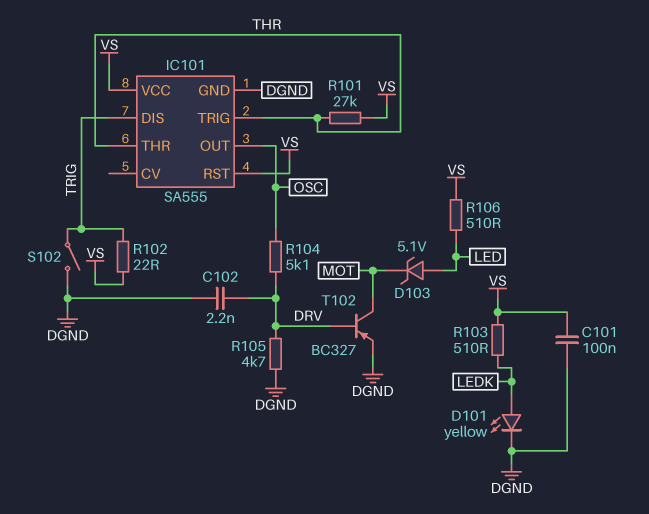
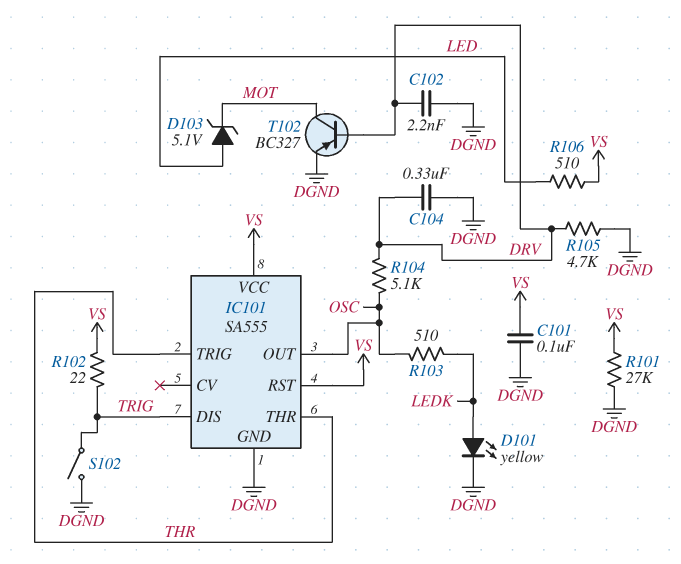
C104: none -> 330nF (DGND, DRV)
R101: 27k (THR, VS) -> 27k (DGND, VS)
R103: 510 (LEDK, VS) -> 510 (LEDK, OSC)

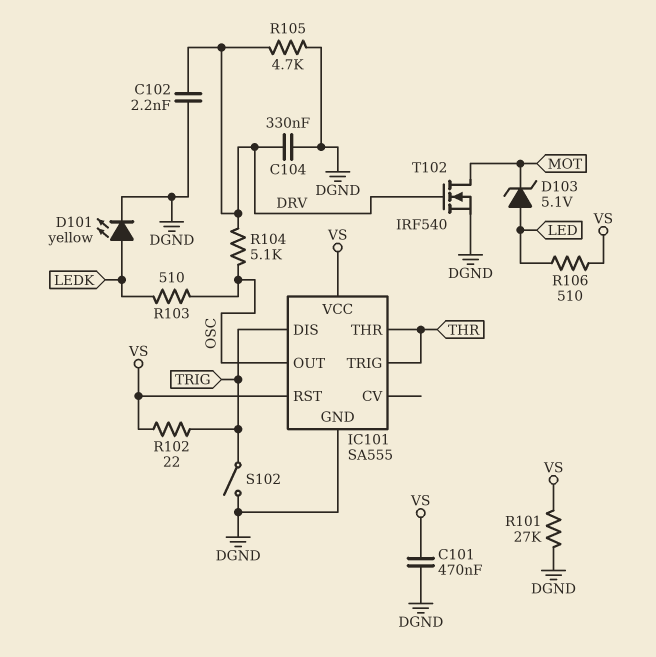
C101: 100nF (DGND, VS) -> 470nF (DGND, VS)
T102: PNP BC327 (B DRV, C MOT, E DGND) -> NMOS IRF540 (G DRV, D MOT, S DGND)

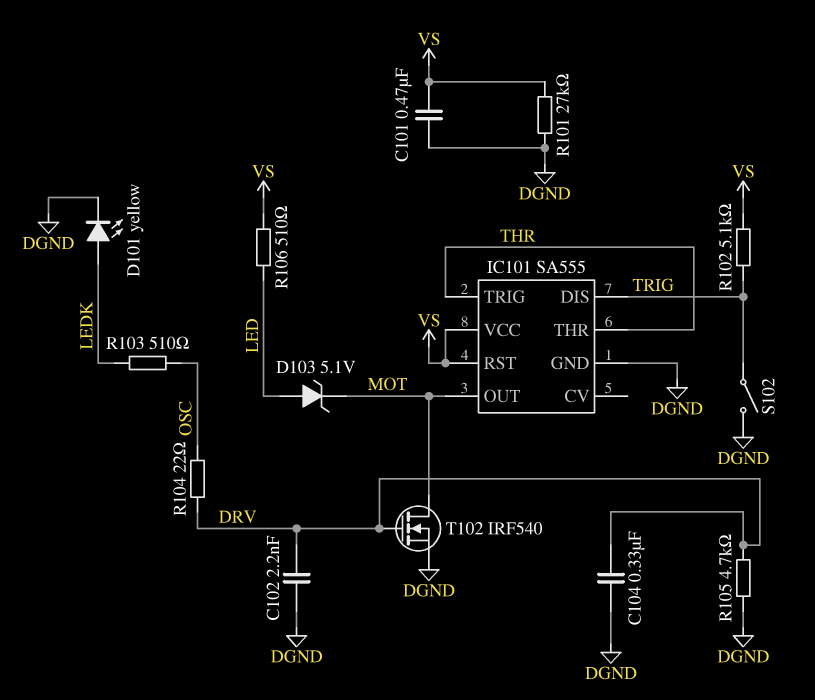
IC101 pin OUT: OSC -> MOT
R102: 22 (TRIG, VS) -> 5.1k (TRIG, VS)
R104: 5.1k (DRV, OSC) -> 22 (DRV, OSC)

